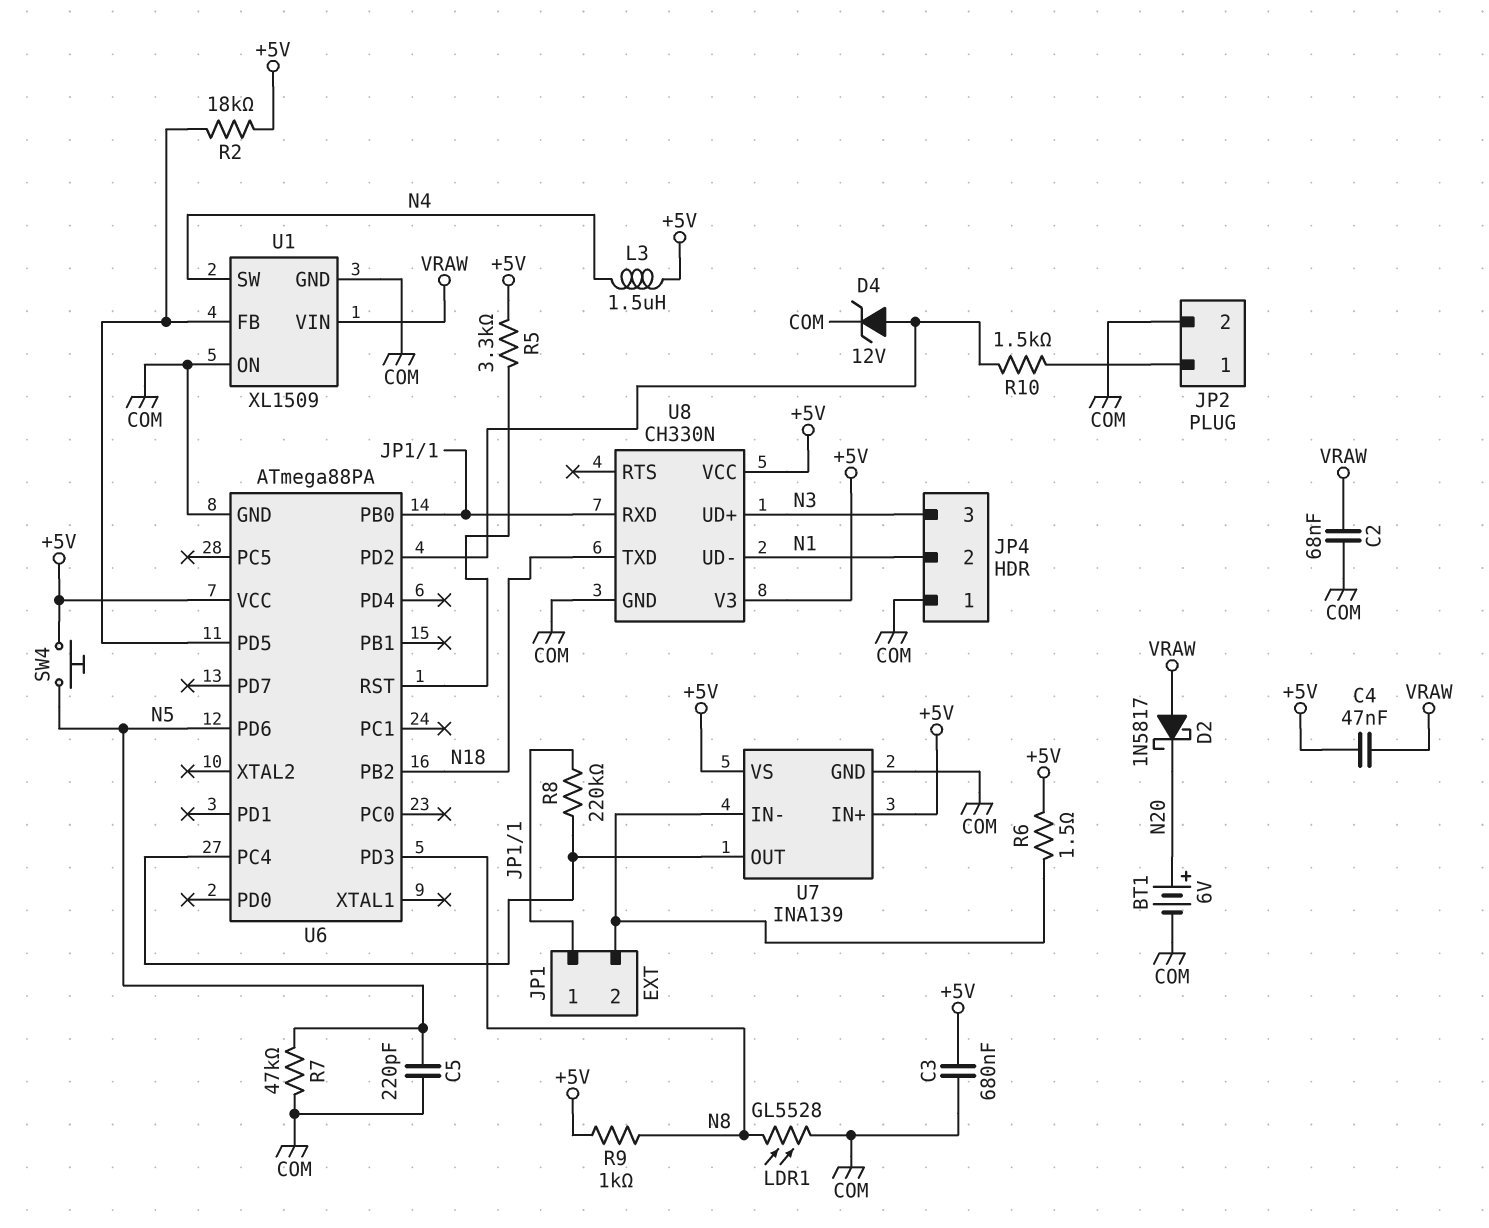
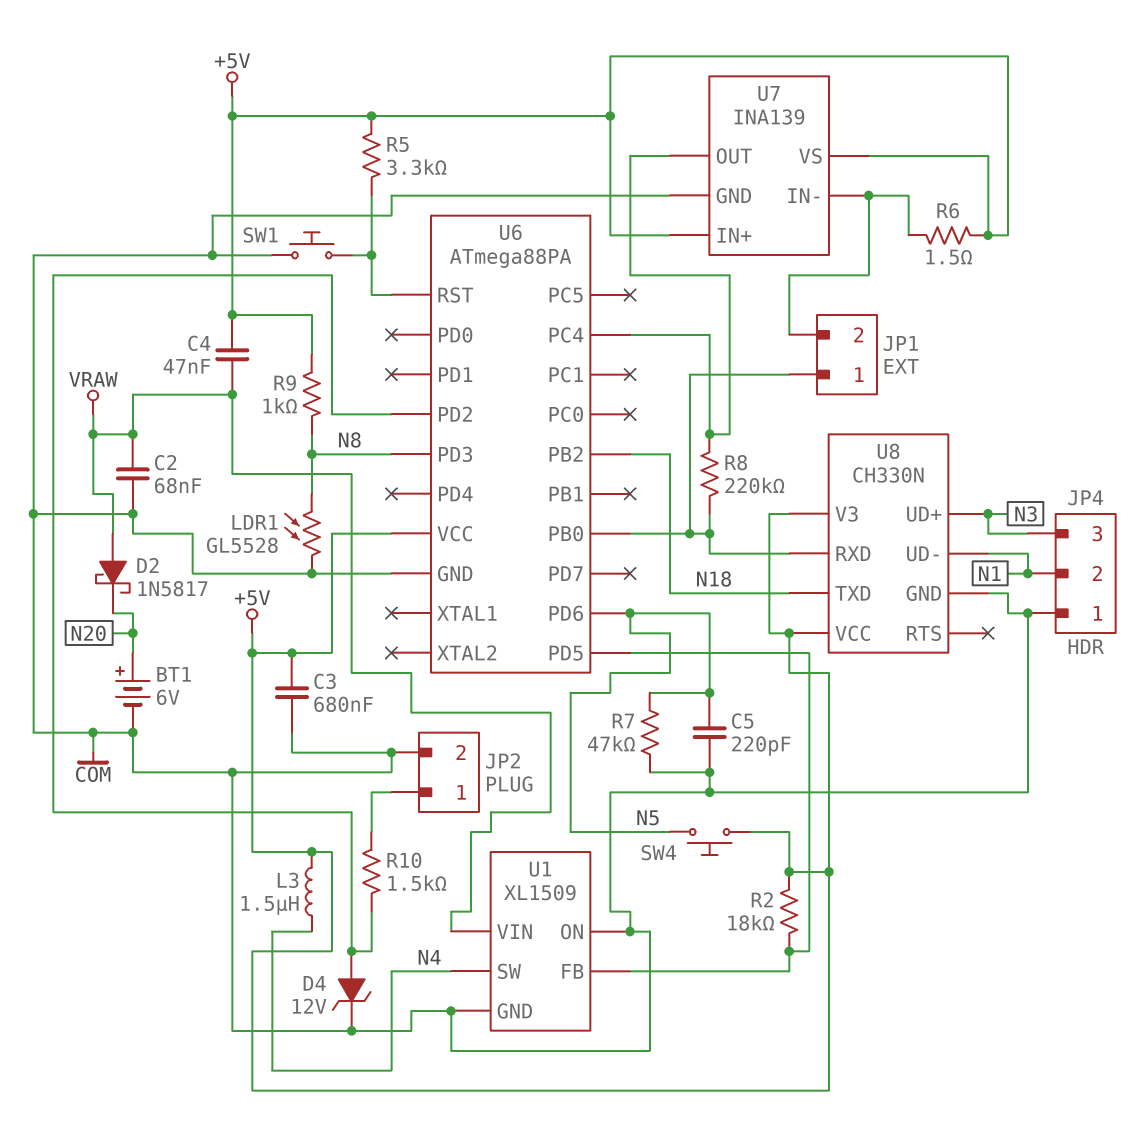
SW1: none -> button (COM, U6/RST)

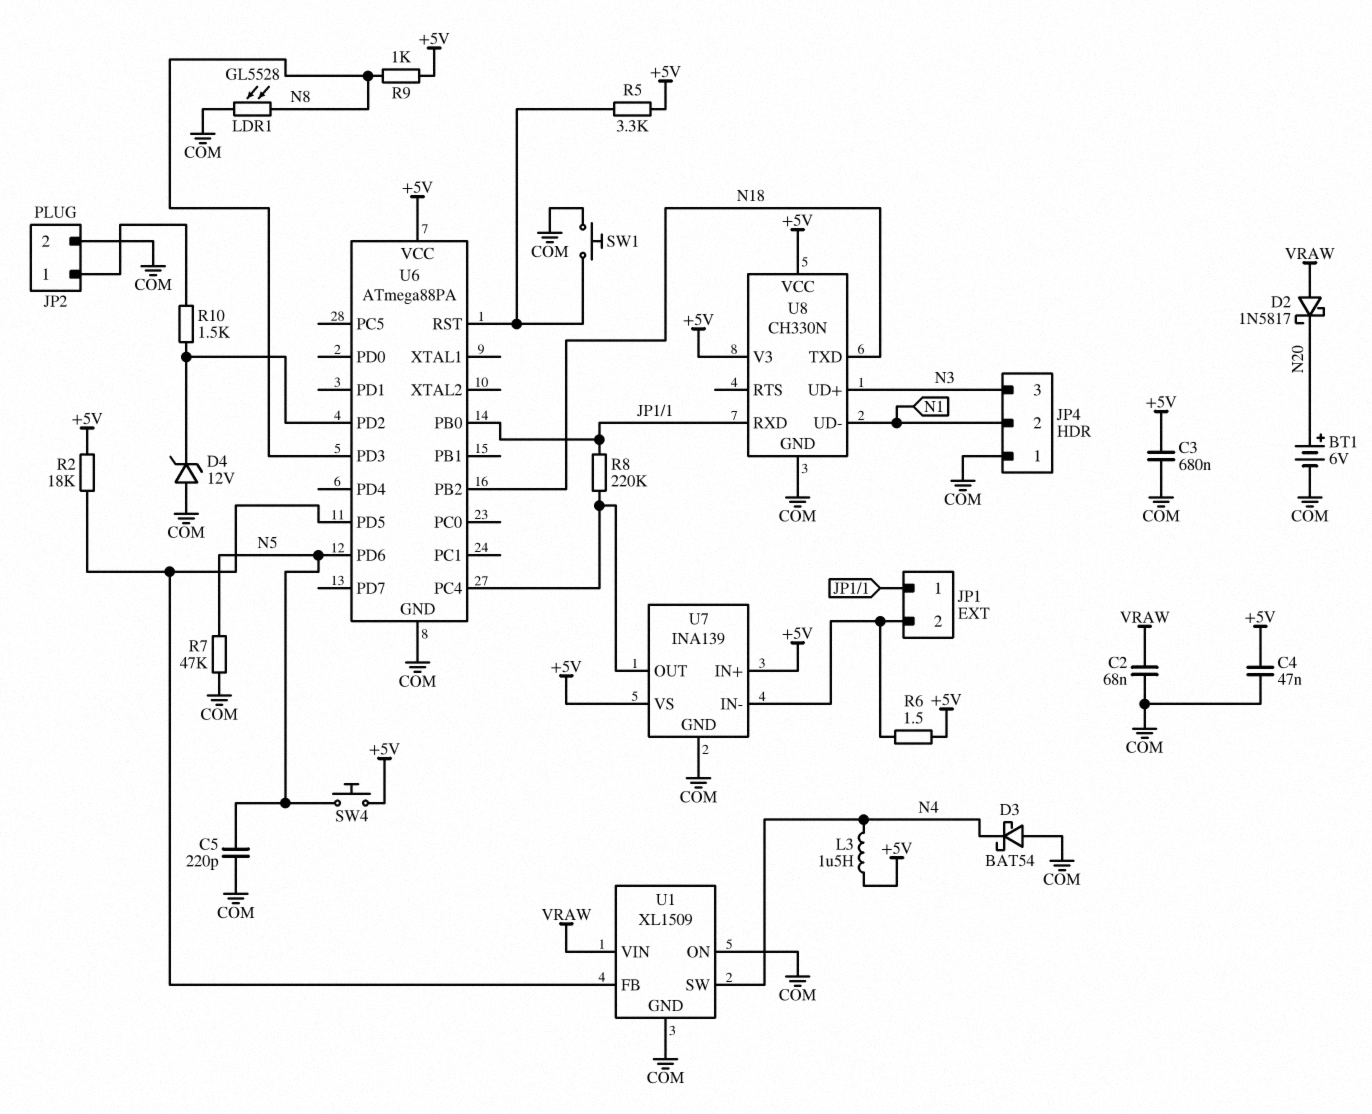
C4: 47nF (+5V, VRAW) -> 47nF (+5V, COM)
D3: none -> schottky BAT54 (A COM, K N4)
D4: zener 12V (A U6/PD2, K COM) -> zener 12V (A COM, K U6/PD2)

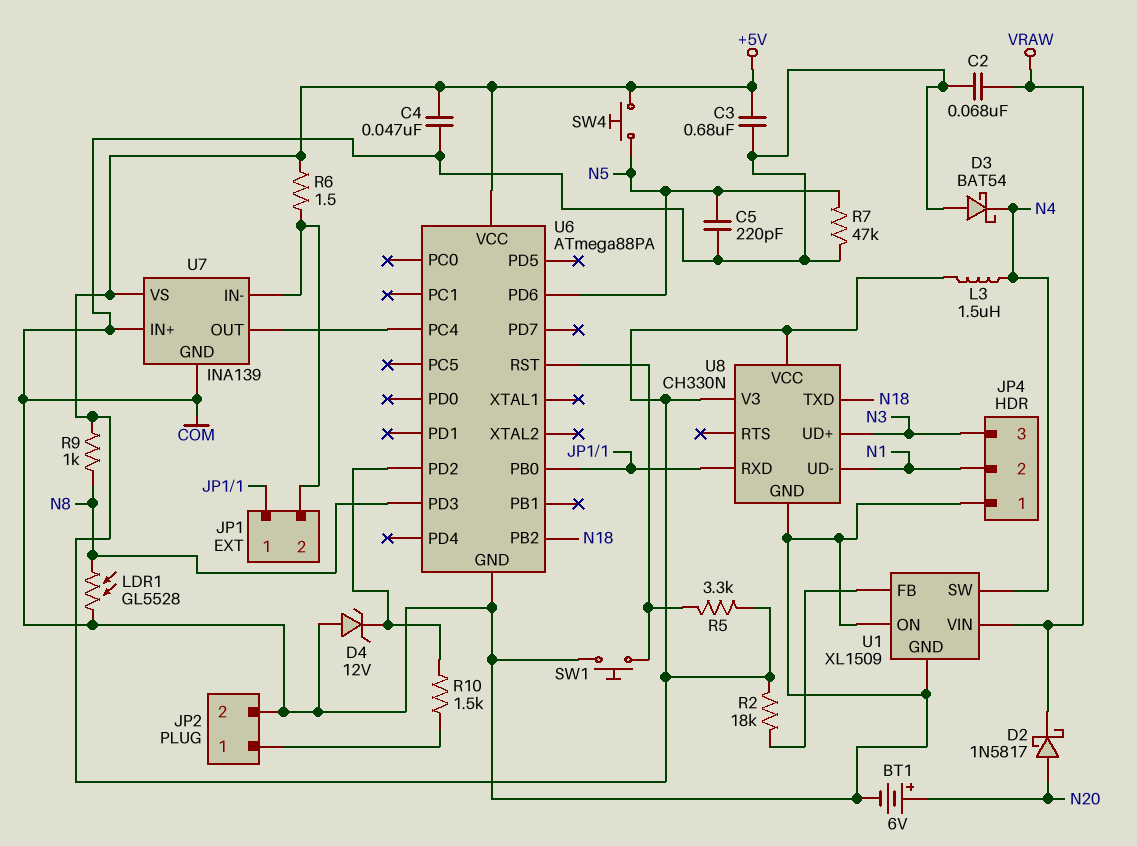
D2: schottky 1N5817 (A VRAW, K N20) -> schottky 1N5817 (A N20, K VRAW)
R8: 220k (JP1/1, U6/PC4) -> none
U6 pin PD5: U1/FB -> none
U7 pin IN+: +5V -> COM

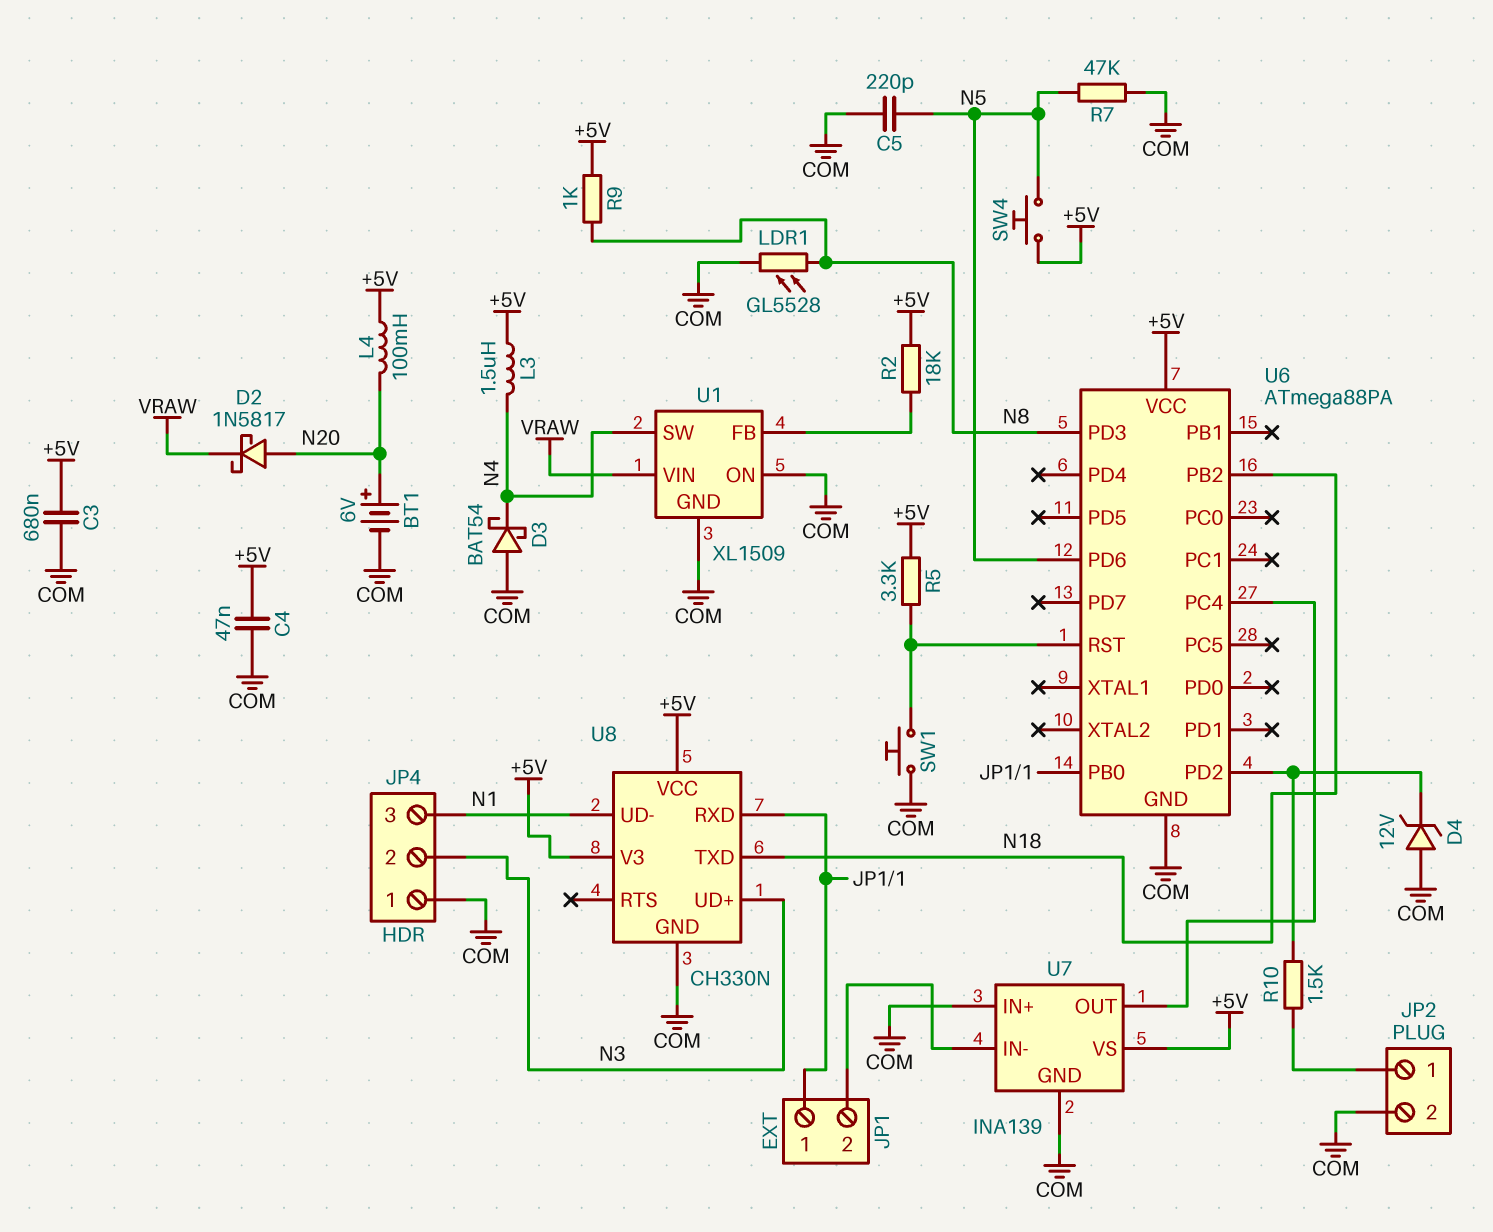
C2: 68nF (COM, VRAW) -> none
JP4 pin 2: N1 -> N3
JP4 pin 3: N3 -> N1
L4: none -> 100mH (+5V, N20)
R6: 1.5 (+5V, JP1/2) -> none

